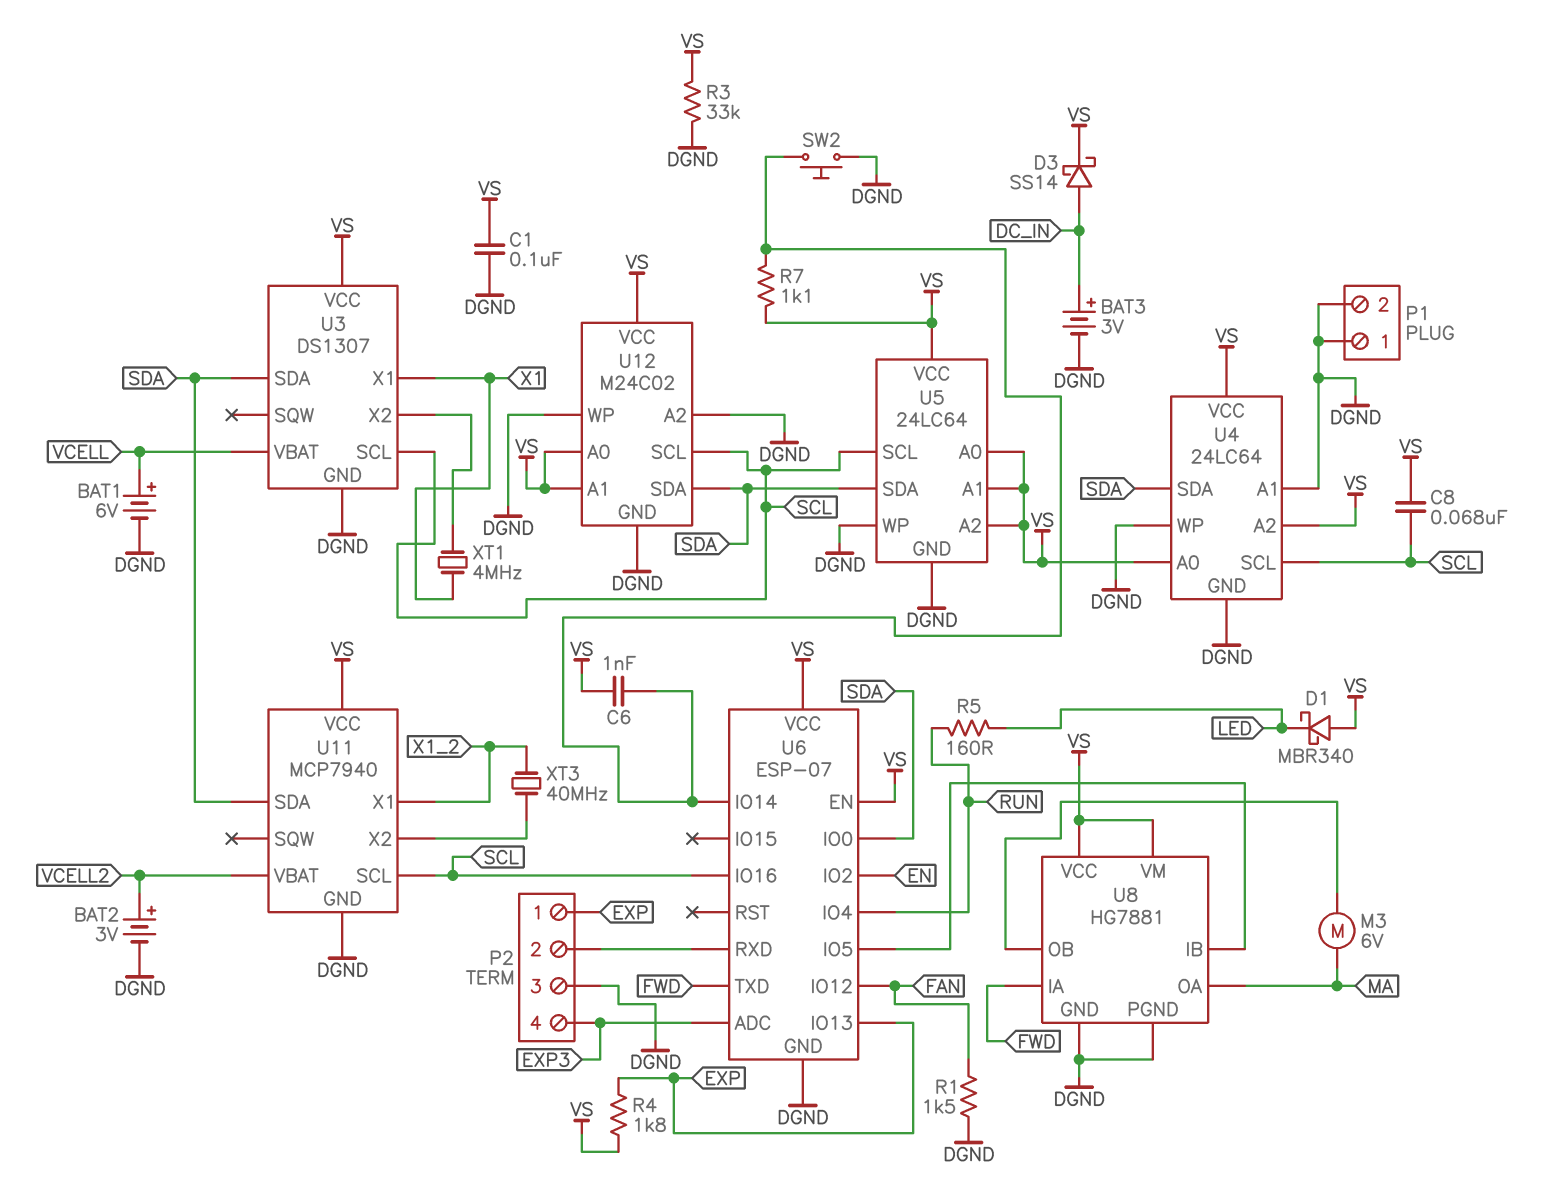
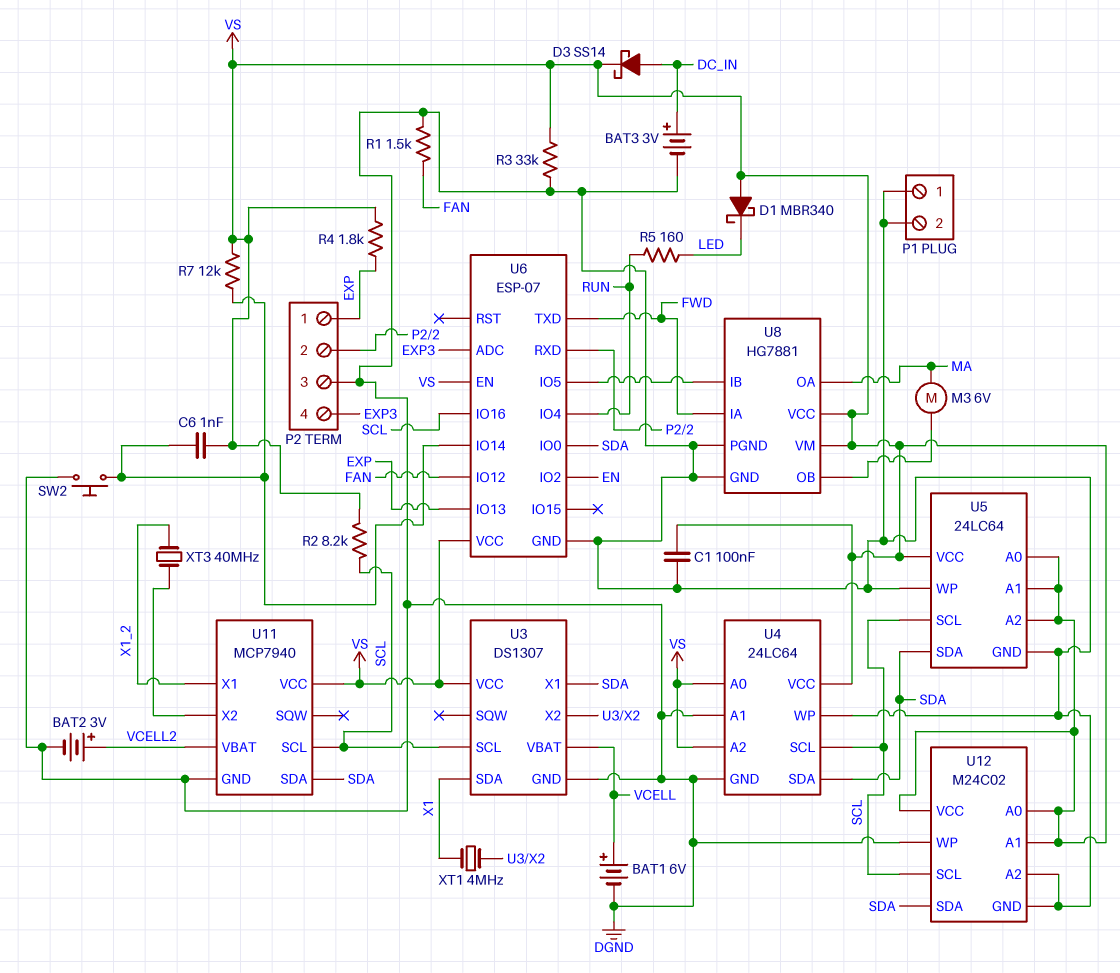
C8: 68nF (SCL, VS) -> none
R2: none -> 8.2k (SCL, VS)
R7: 1.1k (U6/IO14, VS) -> 12k (U6/IO14, VS)
U3 pin SDA: SDA -> X1
U3 pin X1: X1 -> SDA

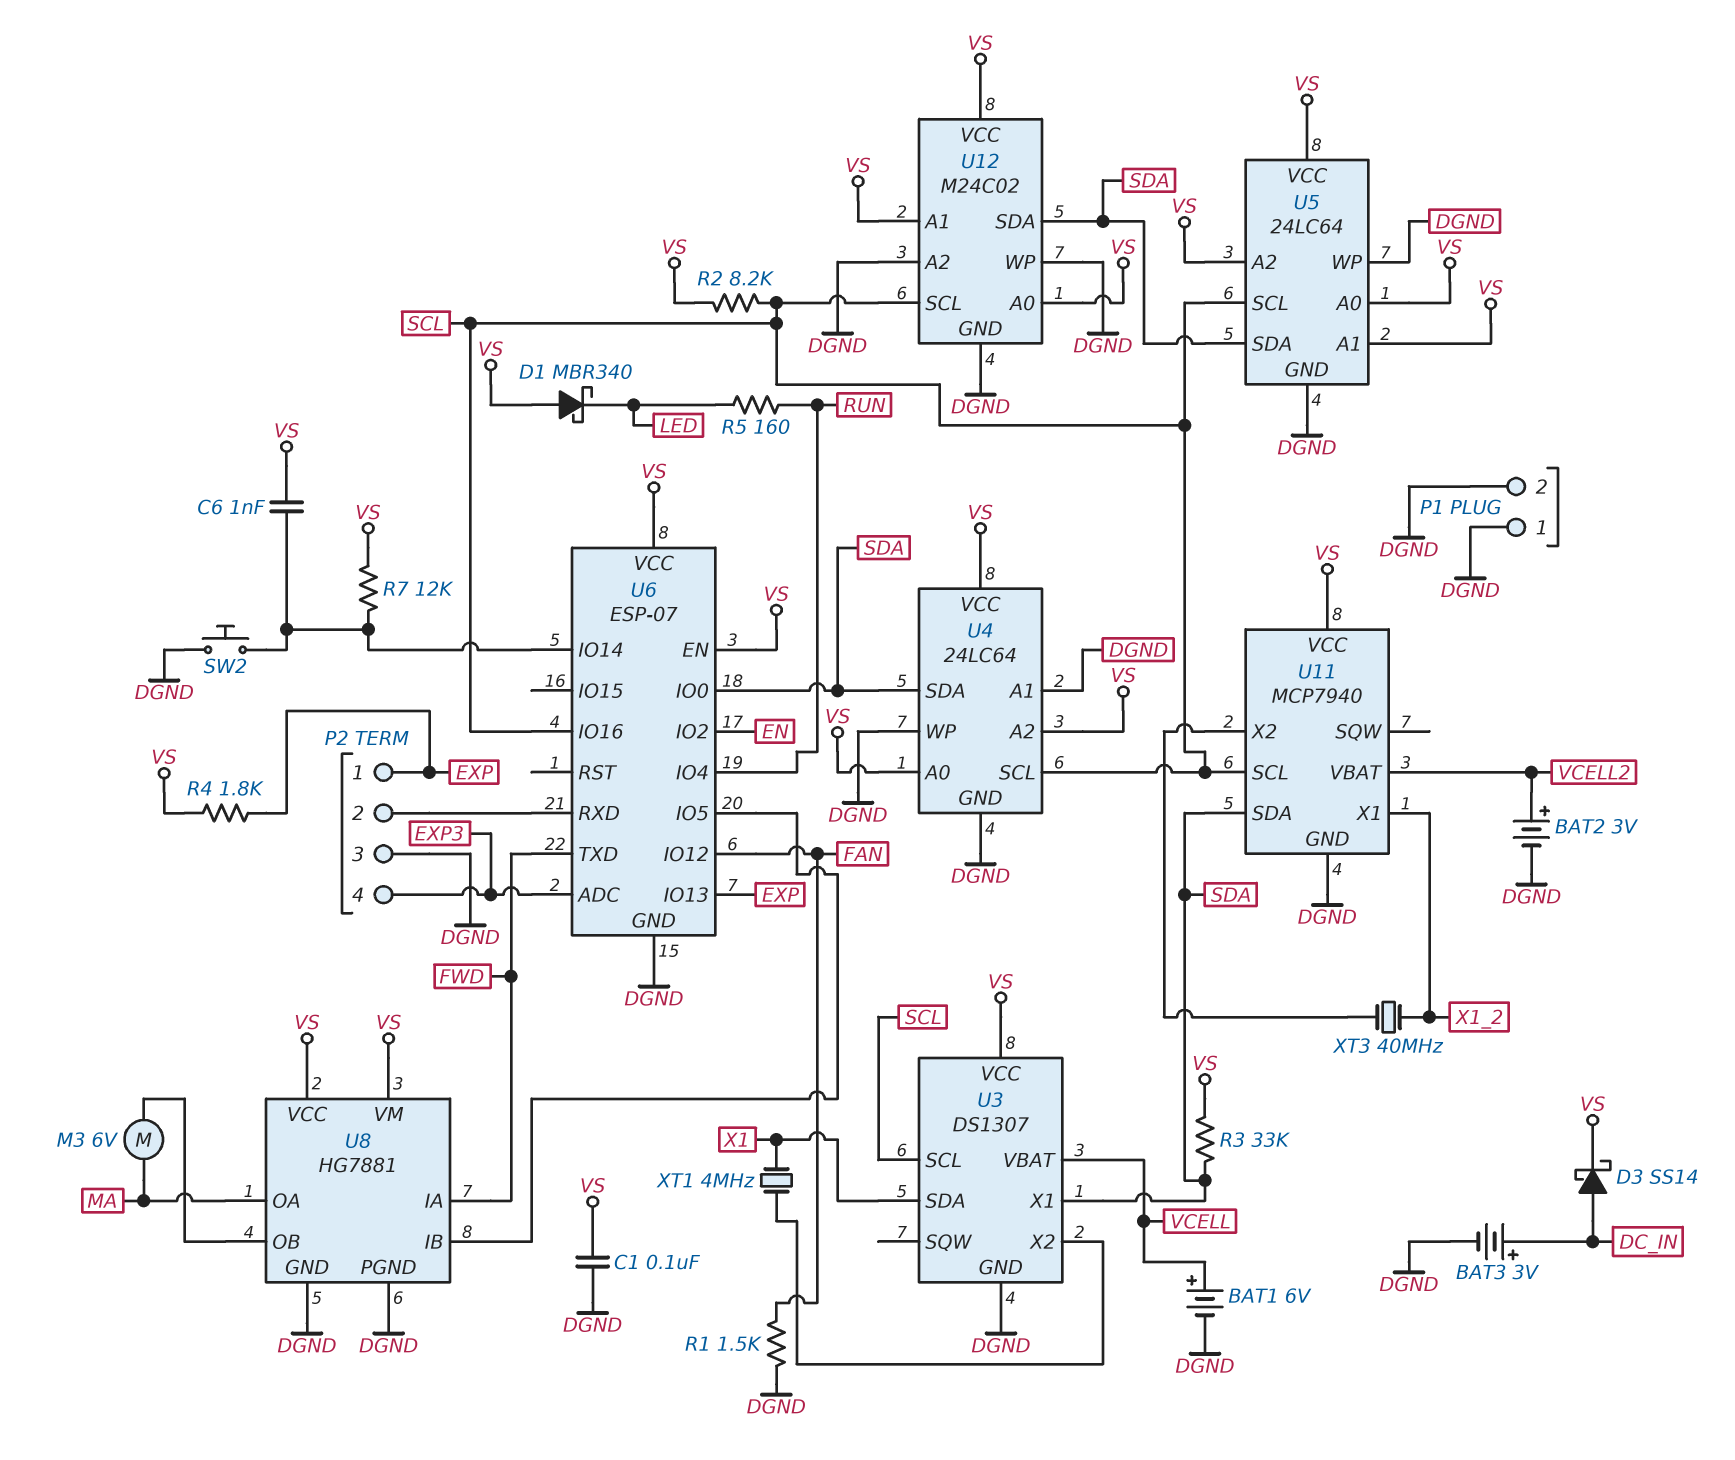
R3: 33k (DGND, VS) -> 33k (SDA, VS)

